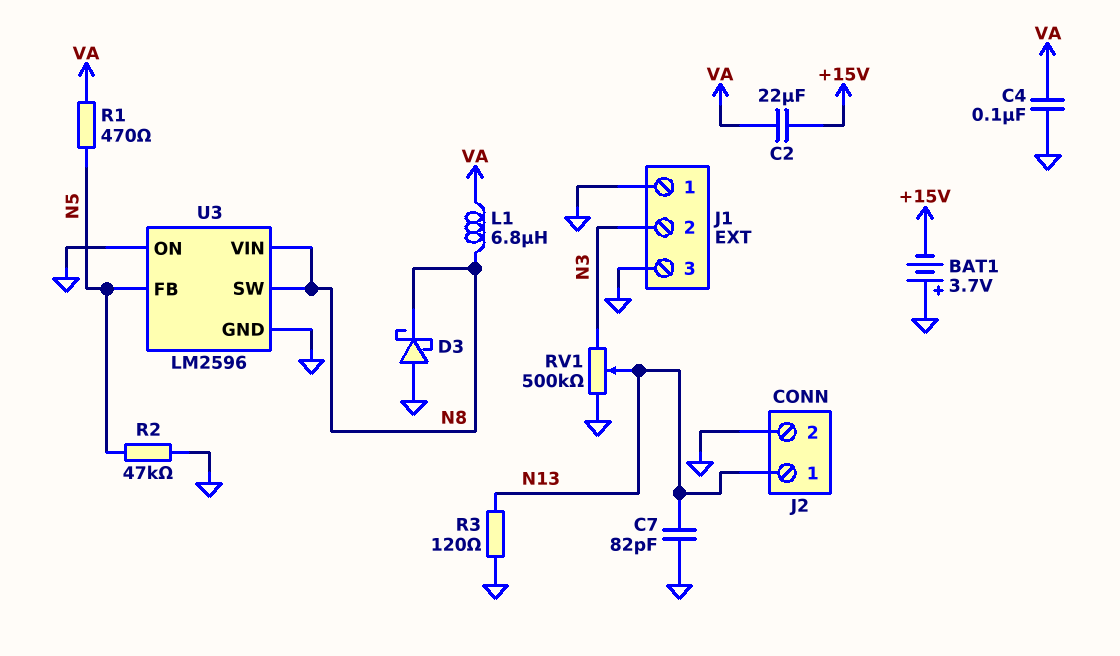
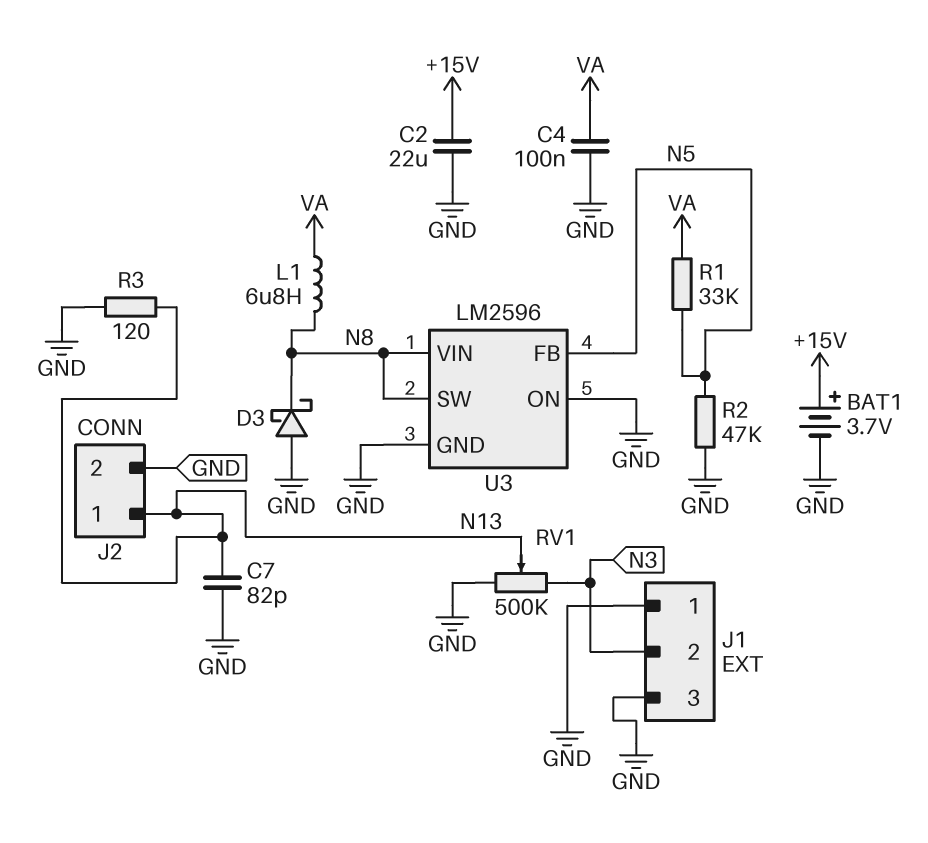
BAT1: 3.7V (plus GND, minus +15V) -> 3.7V (plus +15V, minus GND)
C2: 22uF (+15V, VA) -> 22uF (+15V, GND)
R1: 470 (N5, VA) -> 33k (N5, VA)

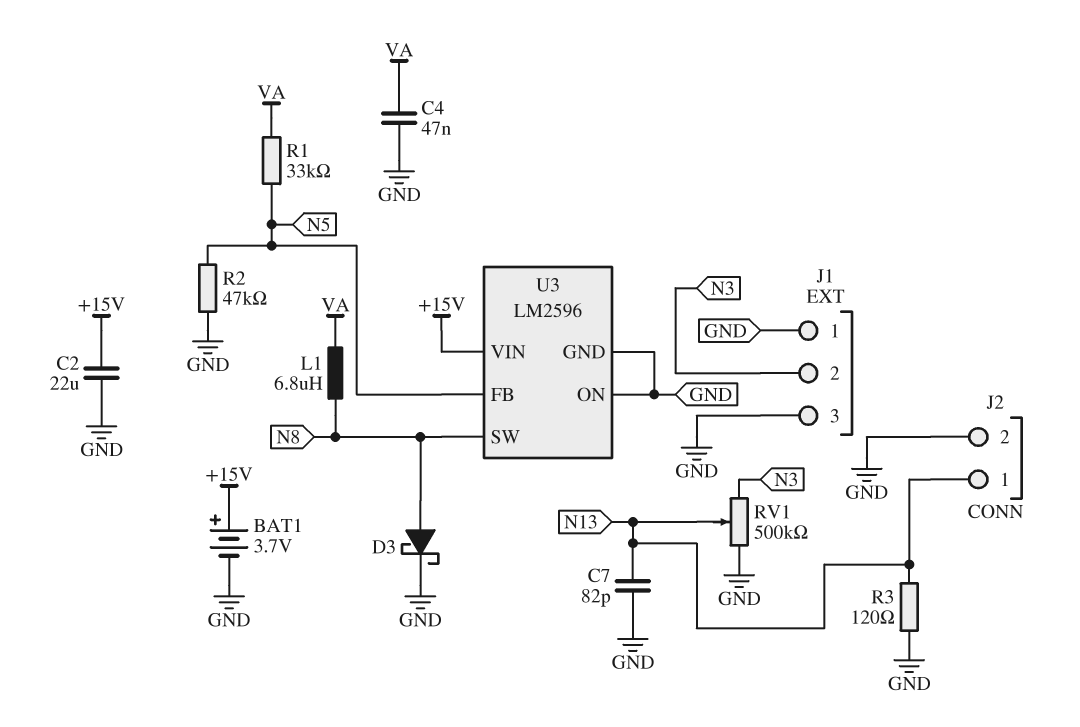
C4: 100nF (GND, VA) -> 47nF (GND, VA)
D3: schottky (A GND, K N8) -> schottky (A N8, K GND)
U3 pin VIN: N8 -> +15V

